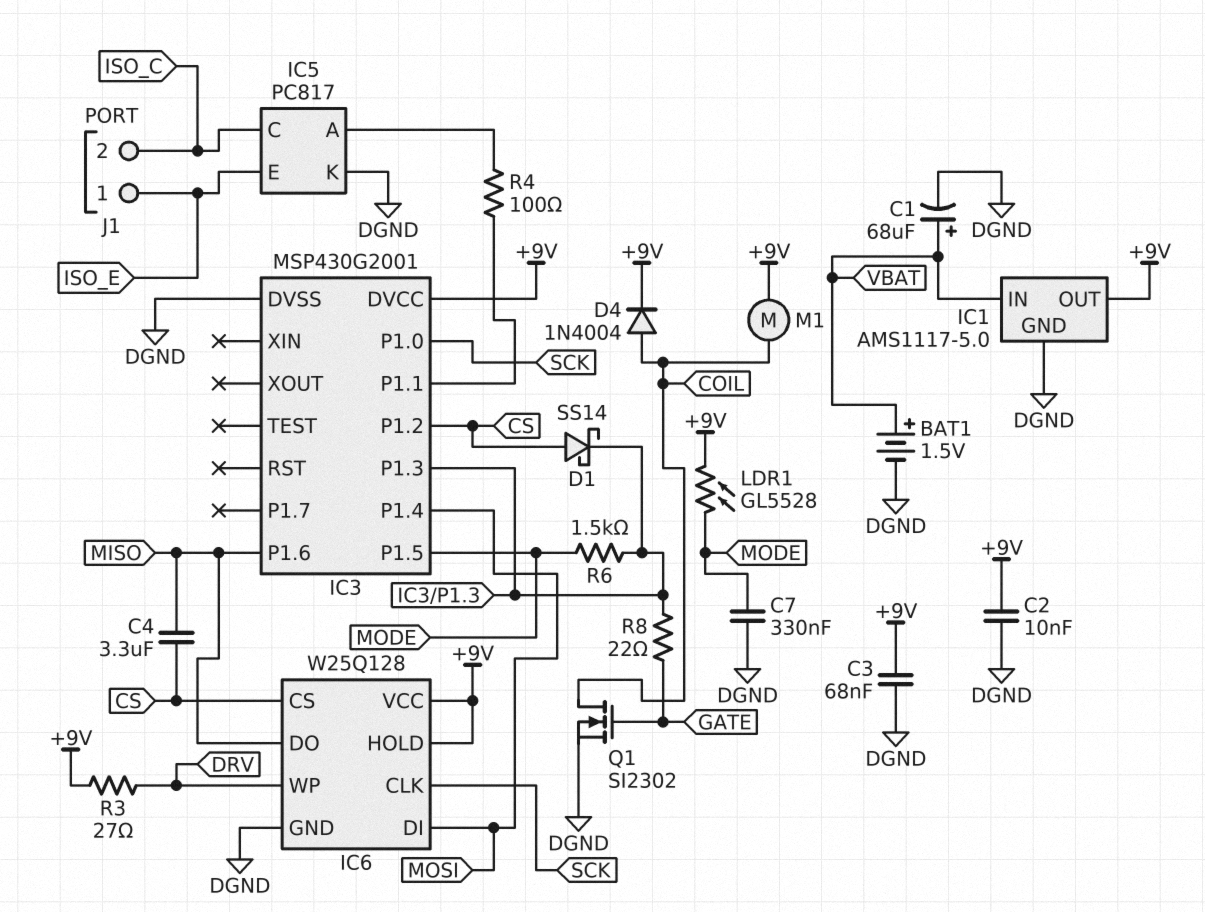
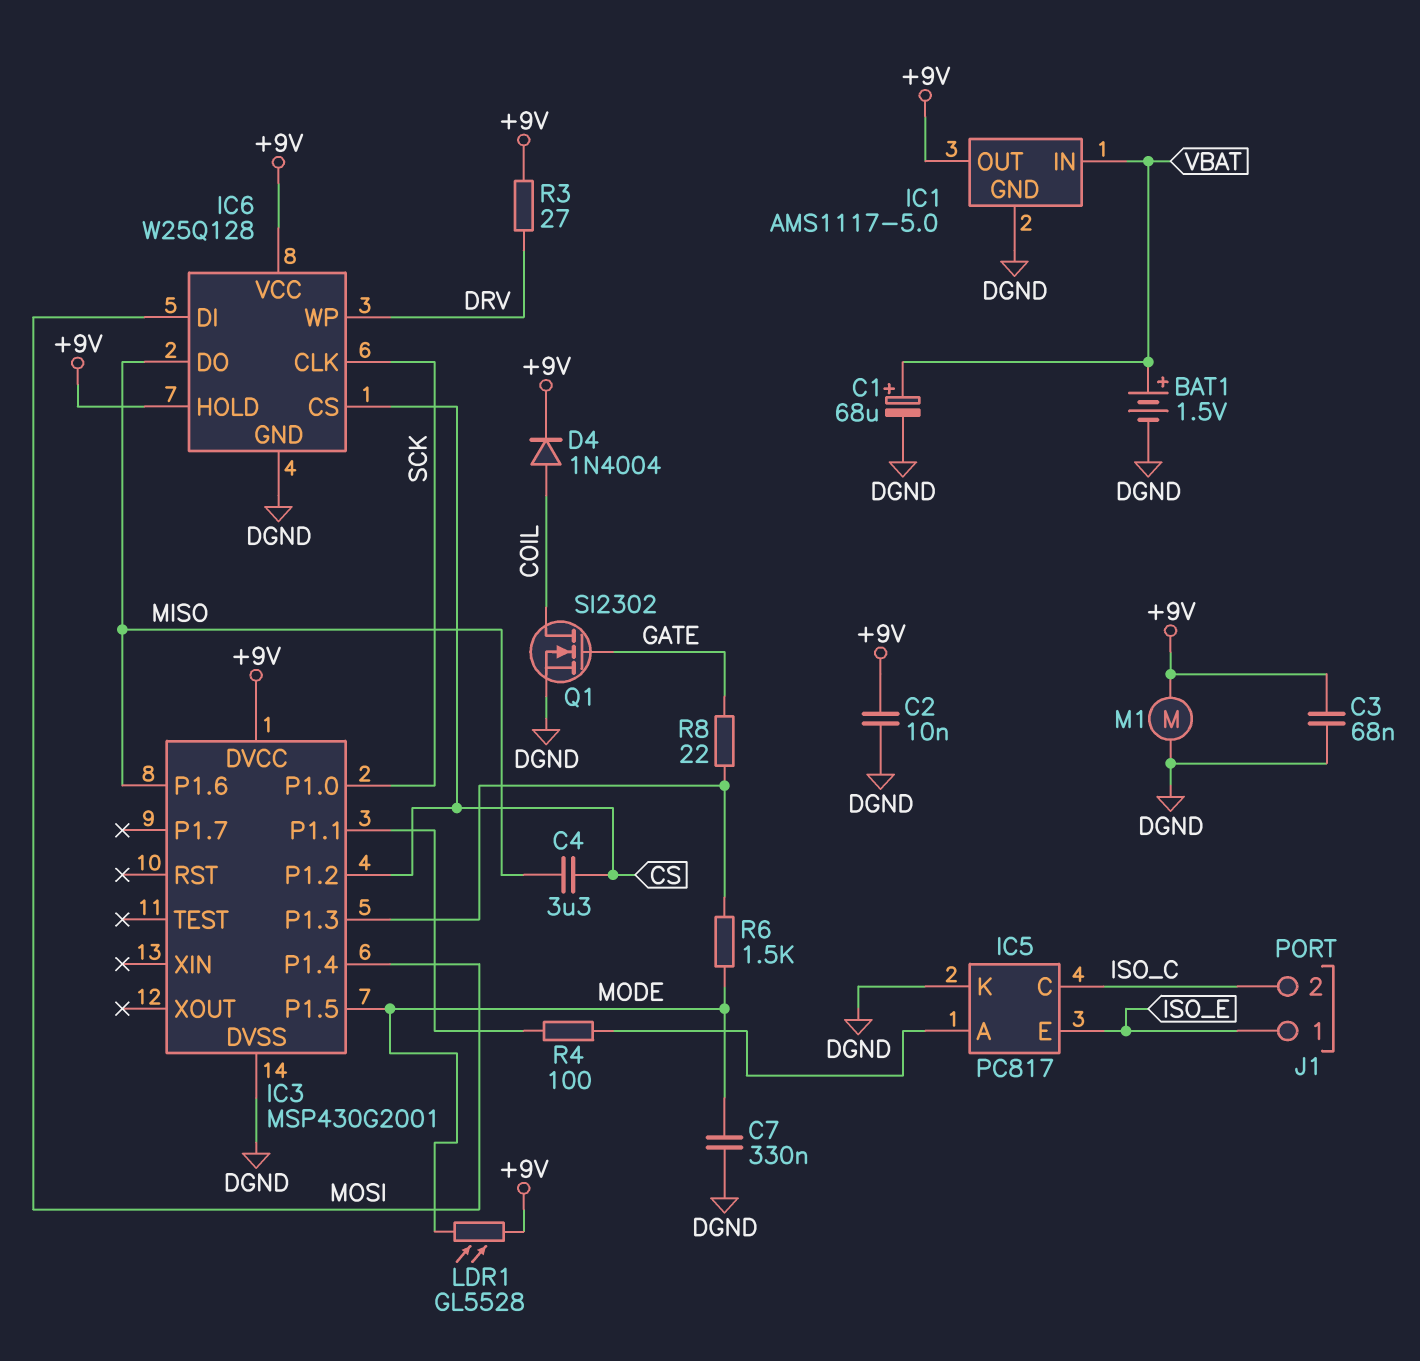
D1: schottky SS14 (A CS, K IC3/P1.3) -> none
M1: motor (+9V, COIL) -> motor (+9V, DGND)

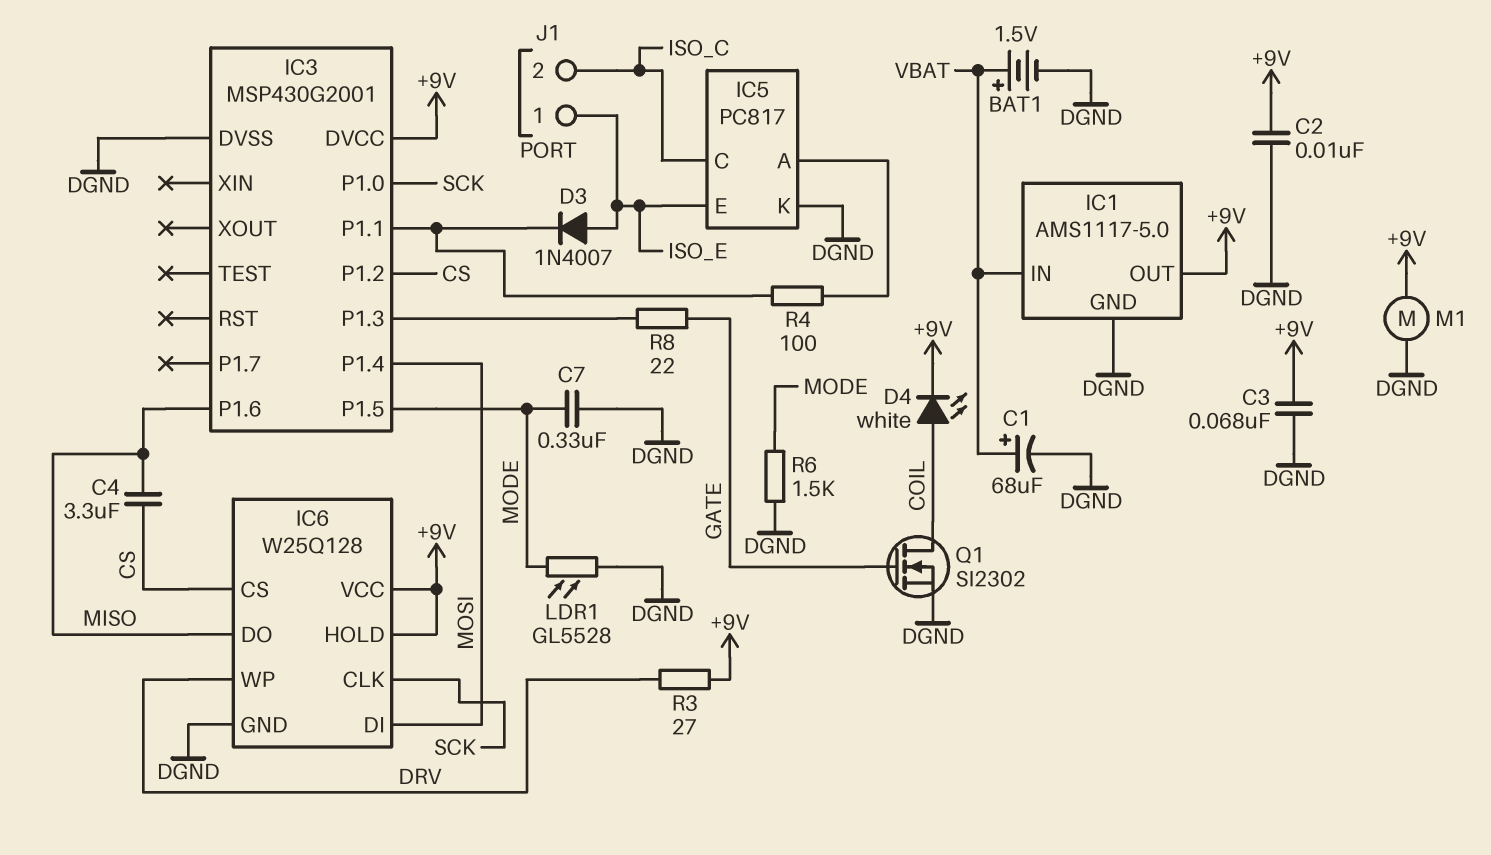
D3: none -> diode 1N4007 (A ISO_E, K IC3/P1.1)
D4: diode 1N4004 (A COIL, K +9V) -> LED white (A COIL, K +9V)
LDR1: GL5528 (+9V, MODE) -> GL5528 (DGND, MODE)
R6: 1.5k (IC3/P1.3, MODE) -> 1.5k (DGND, MODE)

